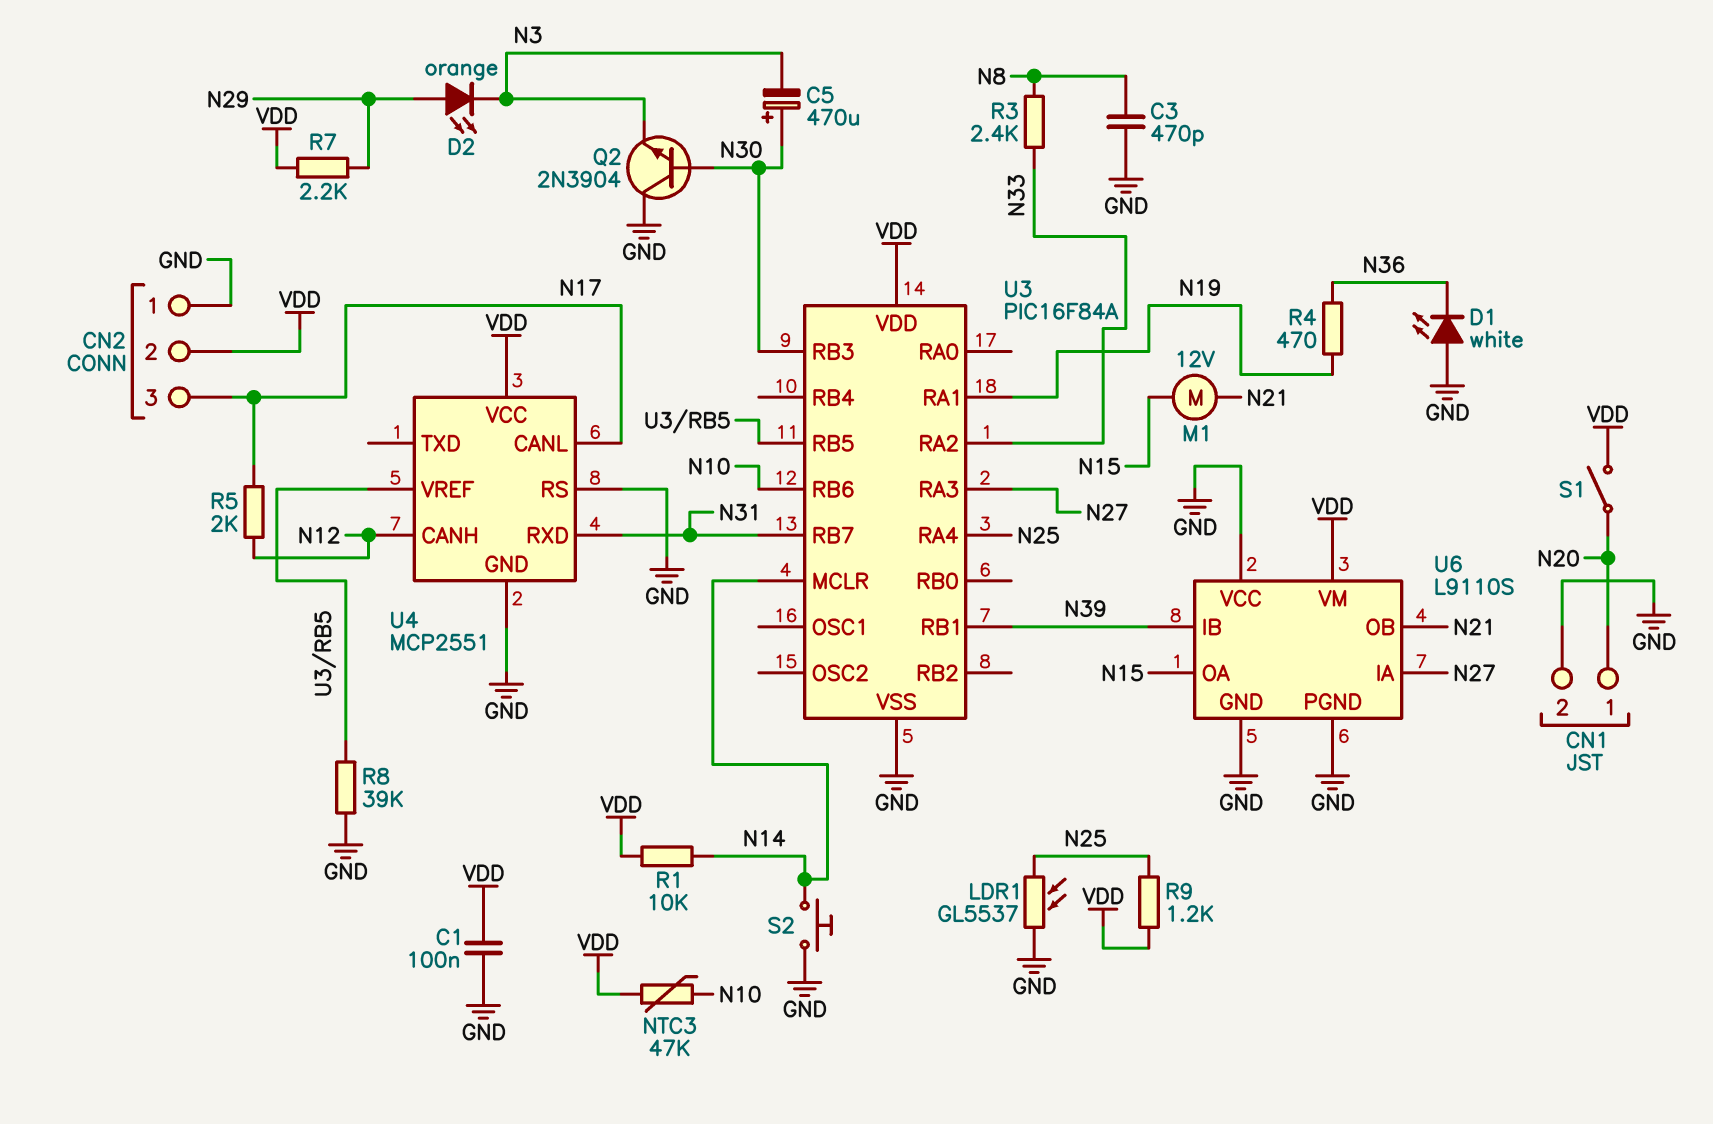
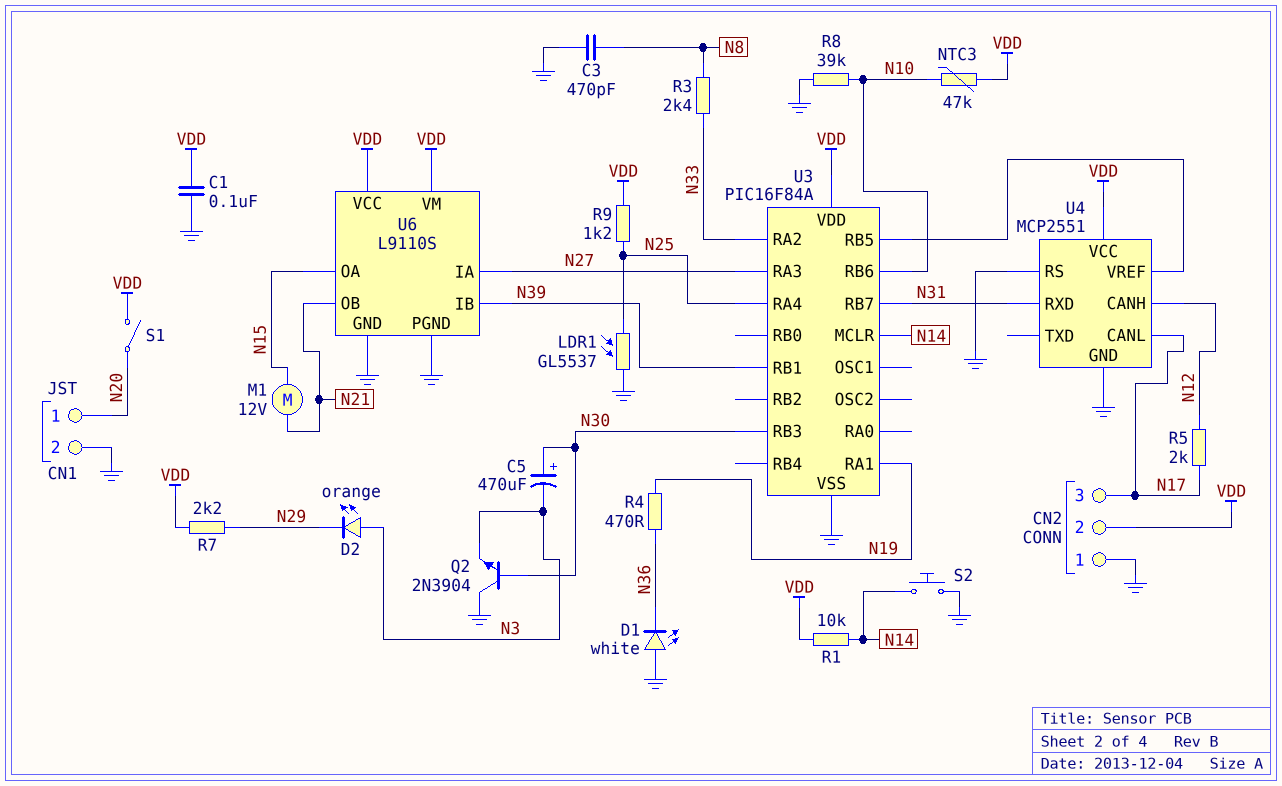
D2: LED orange (A N29, K N3) -> LED orange (A N3, K N29)
R8: 39k (GND, U3/RB5) -> 39k (GND, N10)
U6 pin VCC: GND -> VDD

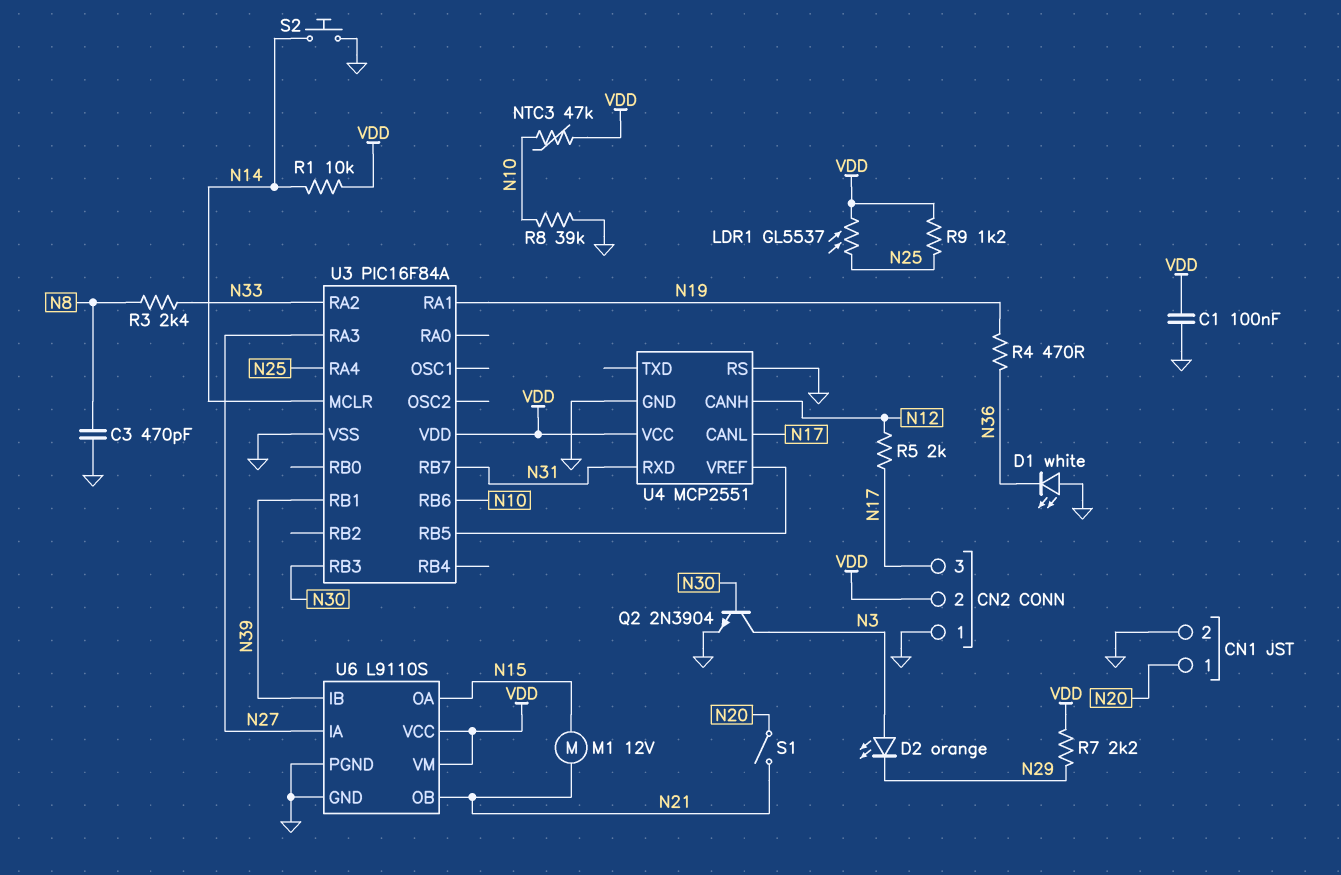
C5: 470uF (plus N30, minus N3) -> none
LDR1: GL5537 (GND, N25) -> GL5537 (N25, VDD)
Q2: NPN 2N3904 (B N30, C GND, E N3) -> NPN 2N3904 (B N30, C N3, E GND)
S1: switch (N20, VDD) -> switch (N20, N21)

